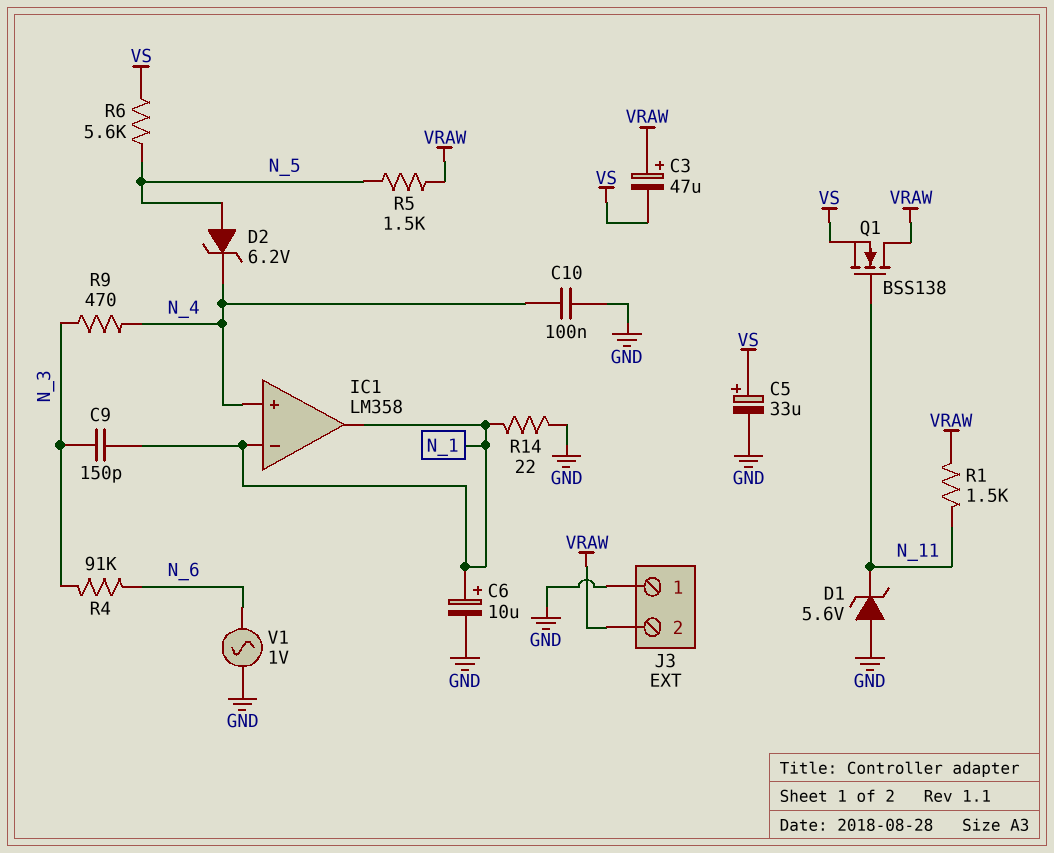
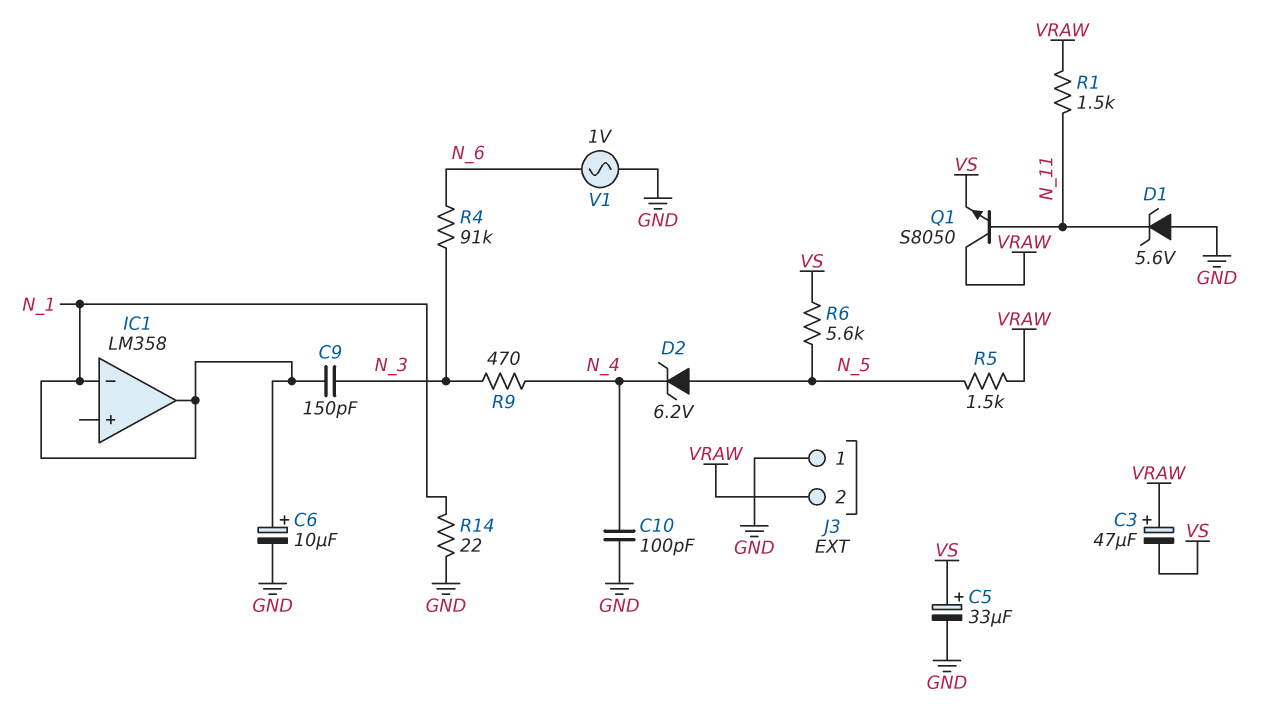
C10: 100nF (GND, N_4) -> 100pF (GND, N_4)
IC1 pin in+: N_4 -> none
Q1: NMOS BSS138 (G N_11, D VRAW, S VS) -> NPN S8050 (B N_11, C VRAW, E VS)

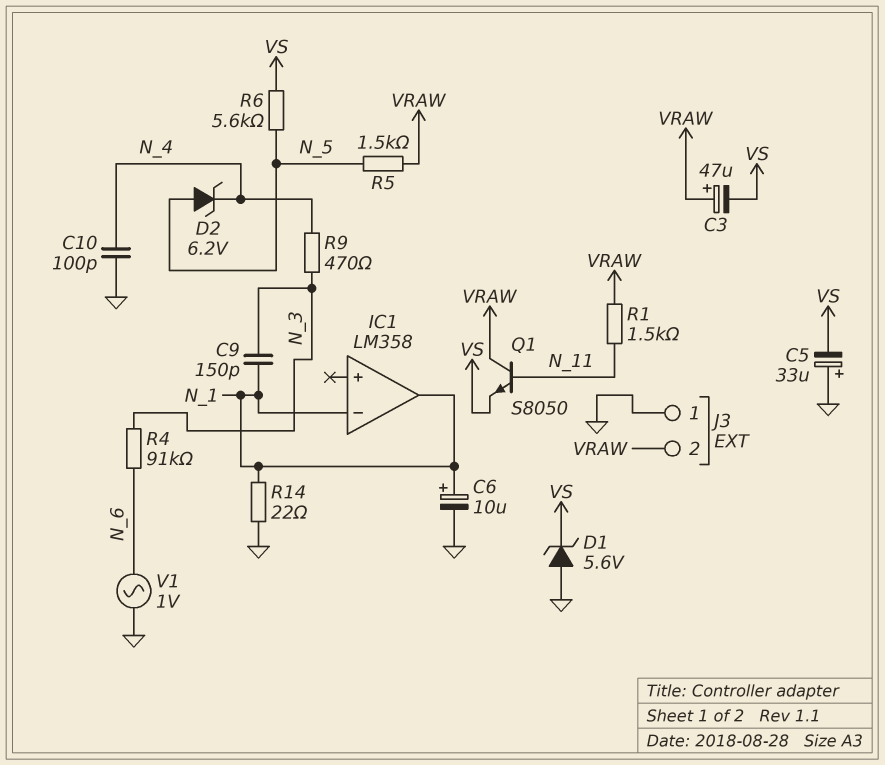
C5: 33uF (plus VS, minus GND) -> 33uF (plus GND, minus VS)
D1: zener 5.6V (A GND, K N_11) -> zener 5.6V (A GND, K VS)

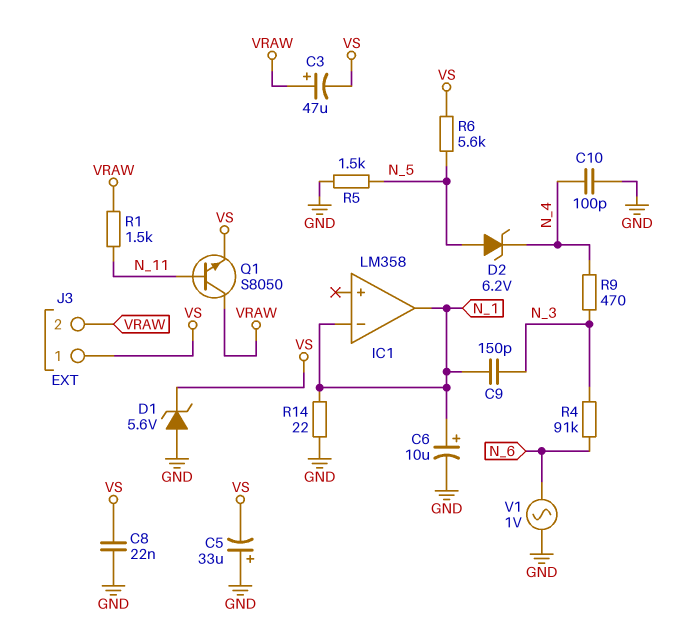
C8: none -> 22nF (GND, VS)
J3 pin 1: GND -> VS
R5: 1.5k (N_5, VRAW) -> 1.5k (GND, N_5)

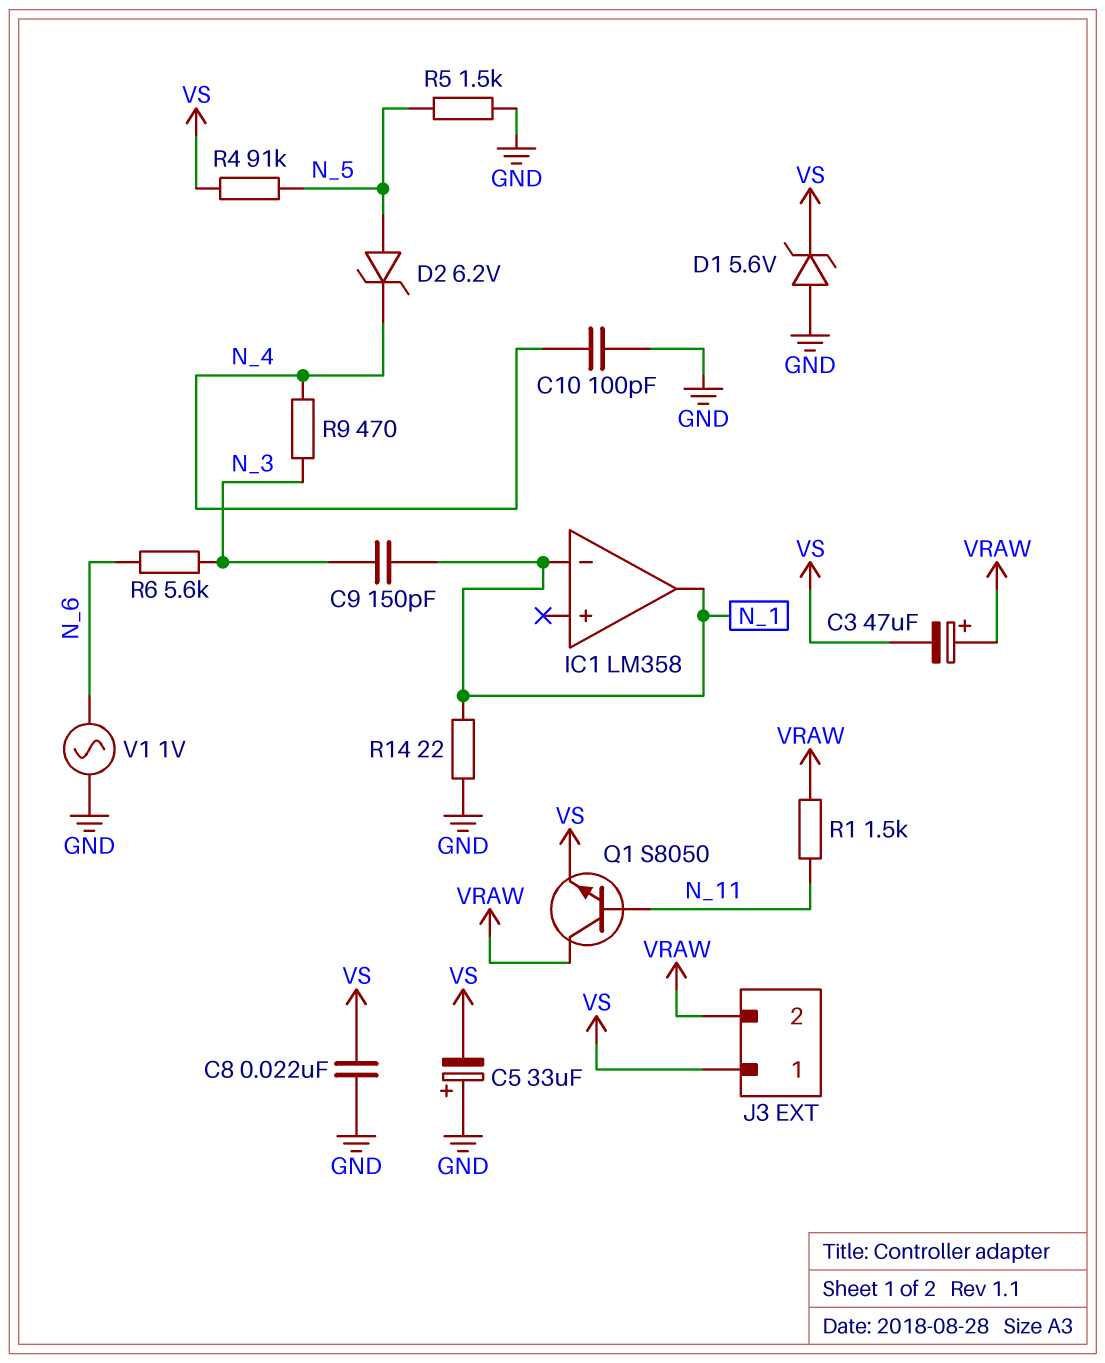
C6: 10uF (plus N_1, minus GND) -> none
R4: 91k (N_3, N_6) -> 91k (N_5, VS)
R6: 5.6k (N_5, VS) -> 5.6k (N_3, N_6)

